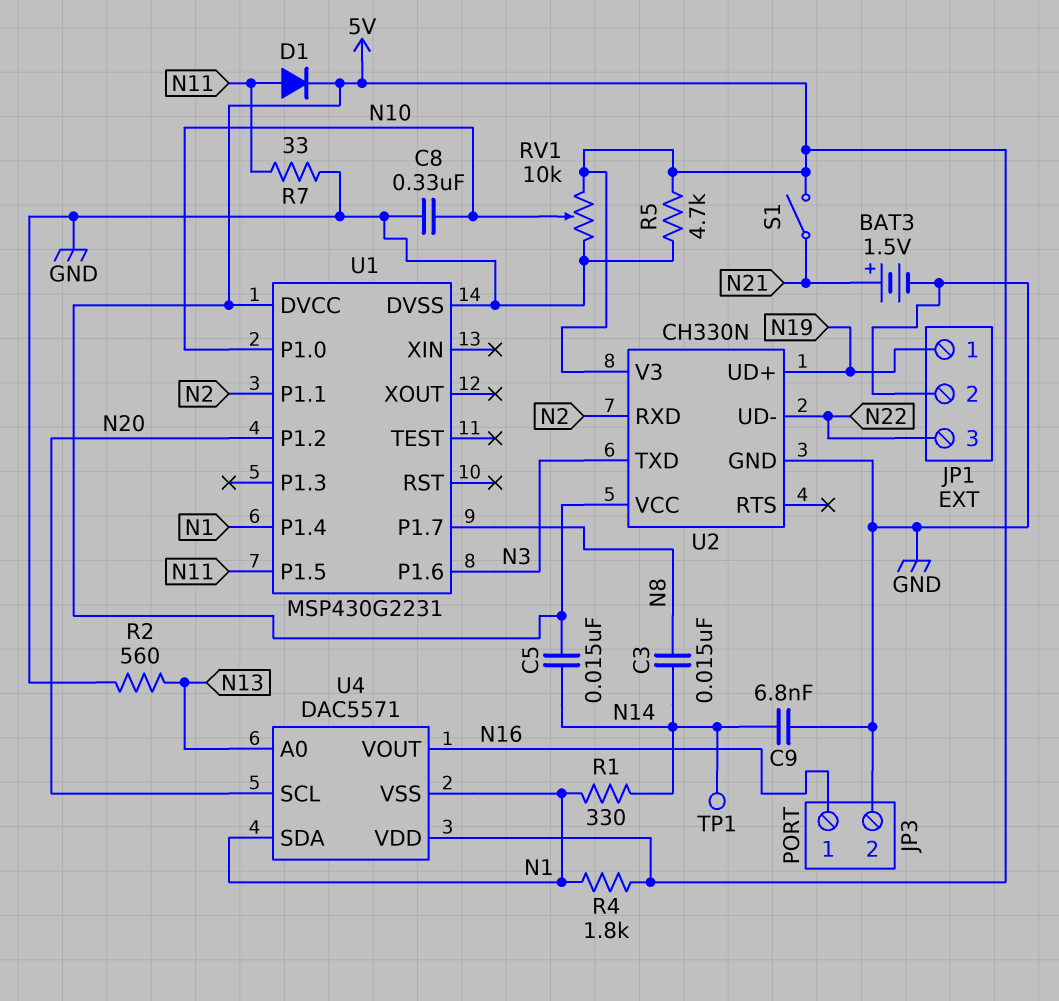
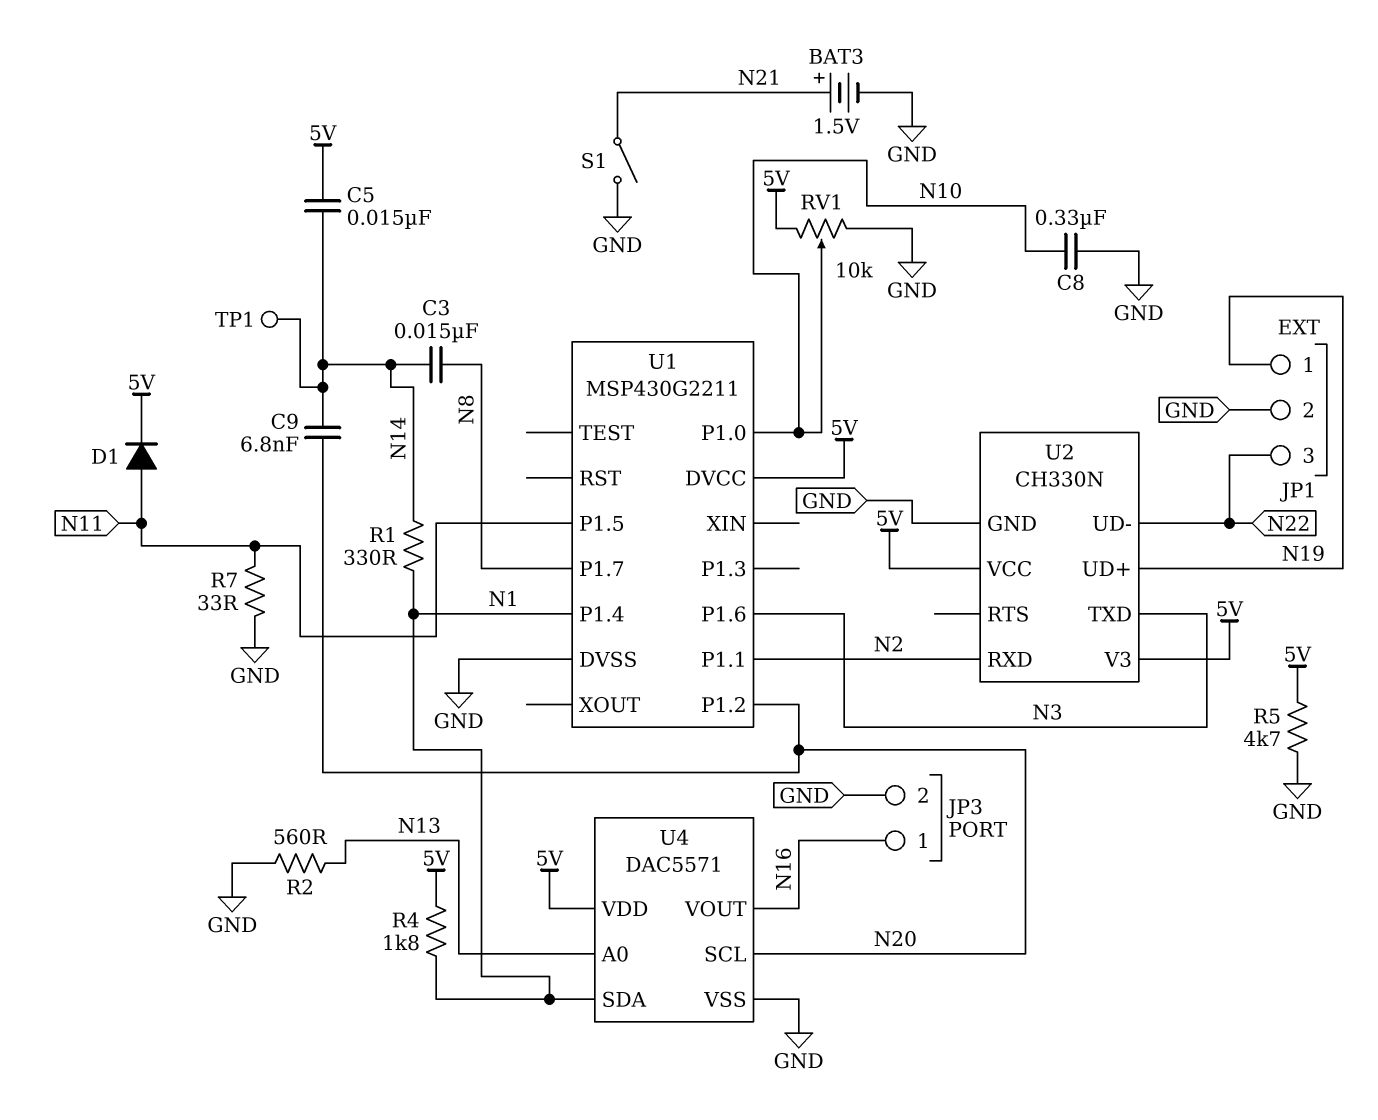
C9: 6.8nF (GND, N14) -> 6.8nF (N14, N20)
S1: switch (5V, N21) -> switch (GND, N21)
U1: MSP430G2231 -> MSP430G2211
U4 pin VSS: N1 -> GND

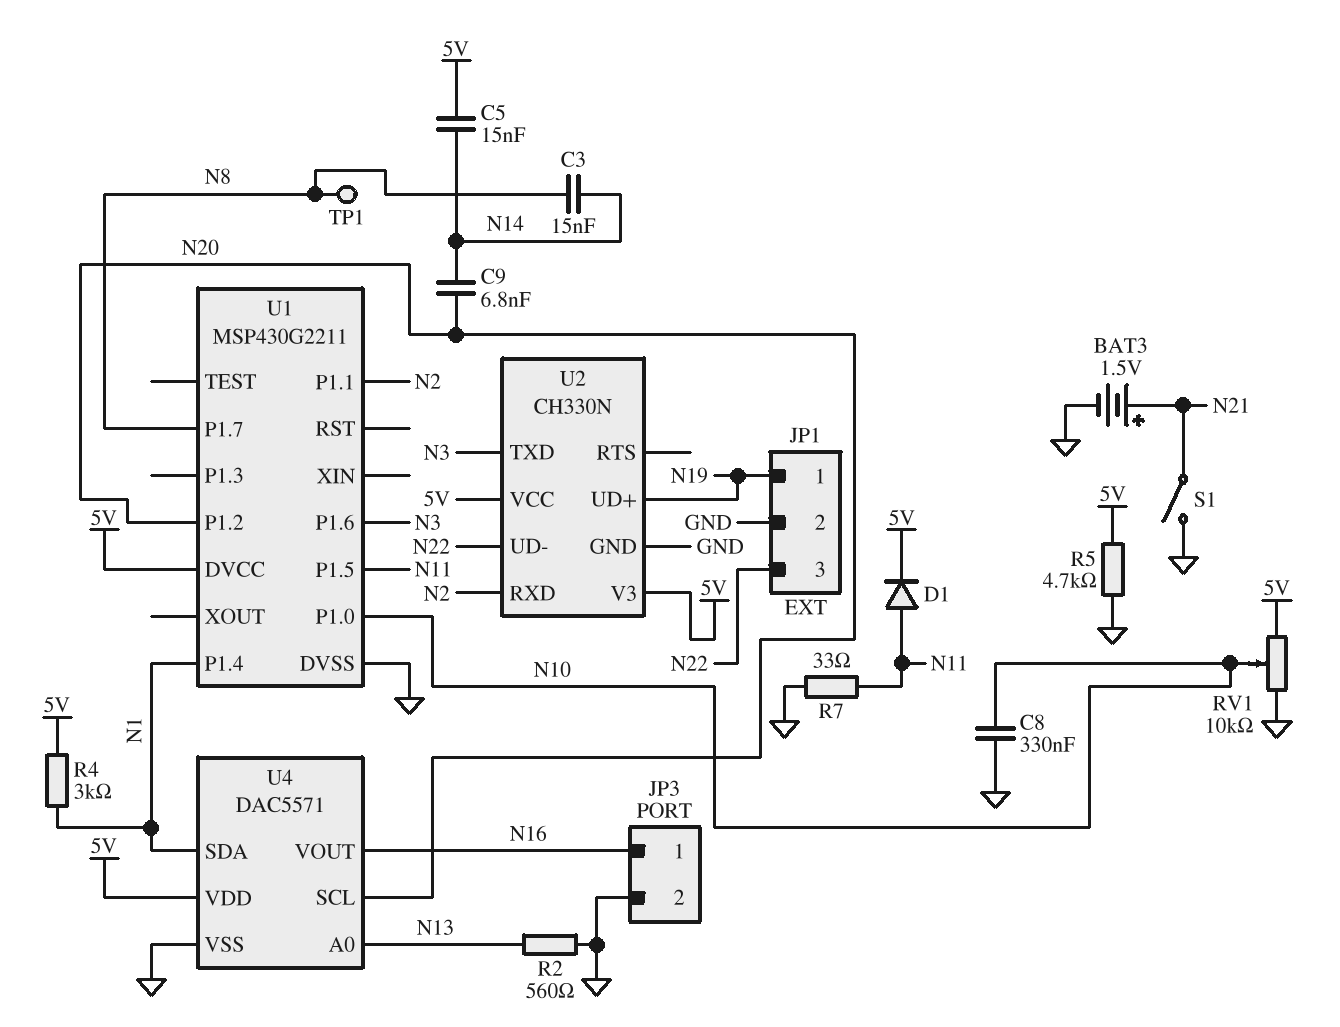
R1: 330 (N1, N14) -> none
R4: 1.8k (5V, N1) -> 3k (5V, N1)
TP1: test point (N14) -> test point (N8)

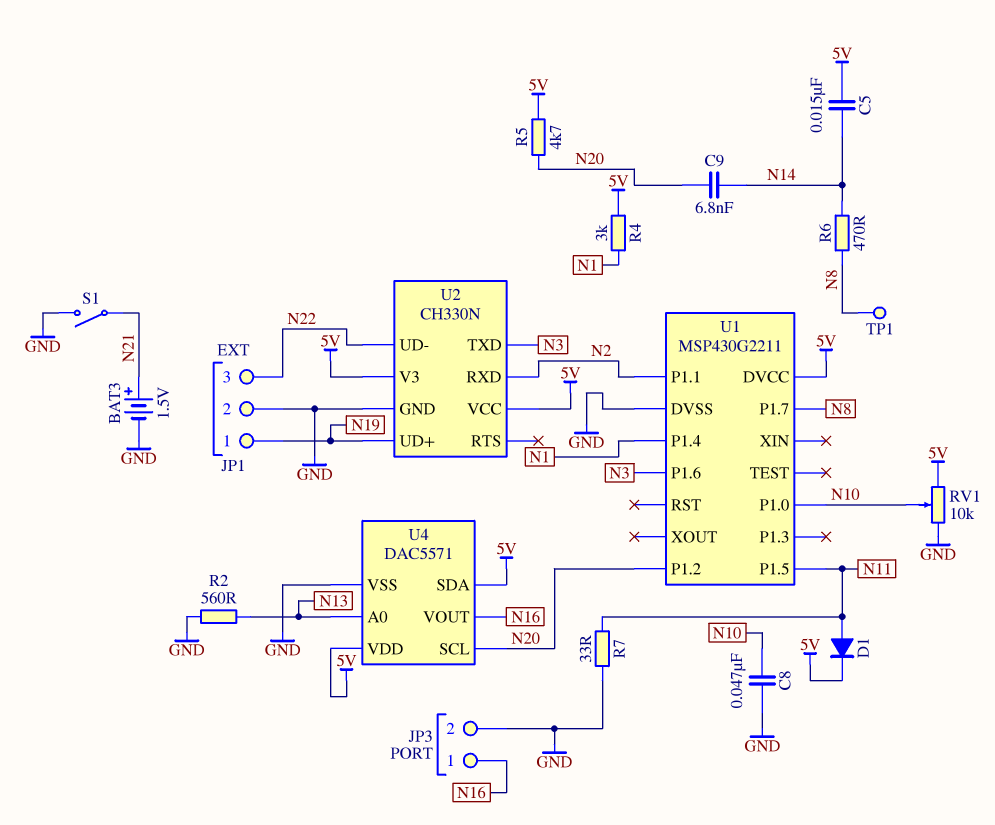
C3: 15nF (N8, N14) -> none
C8: 330nF (GND, N10) -> 47nF (GND, N10)
R5: 4.7k (5V, GND) -> 4.7k (5V, N20)
R6: none -> 470 (N8, N14)
U4 pin SDA: N1 -> 5V

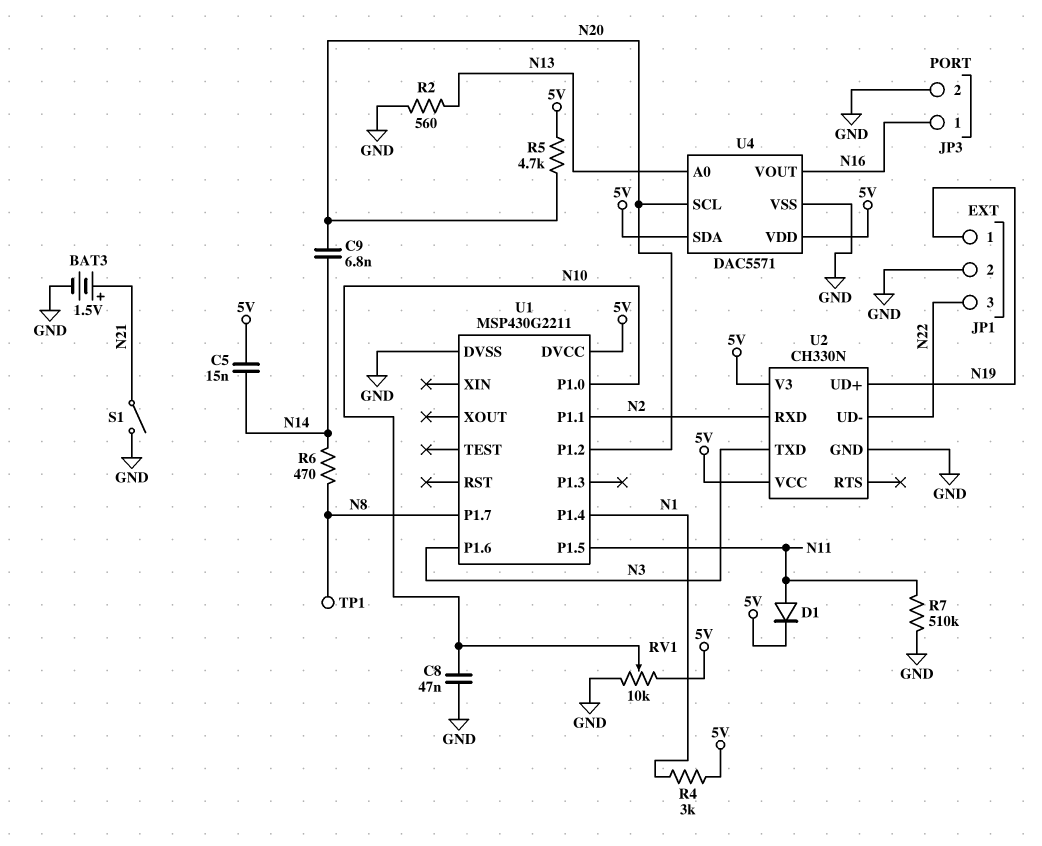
R7: 33 (GND, N11) -> 510k (GND, N11)

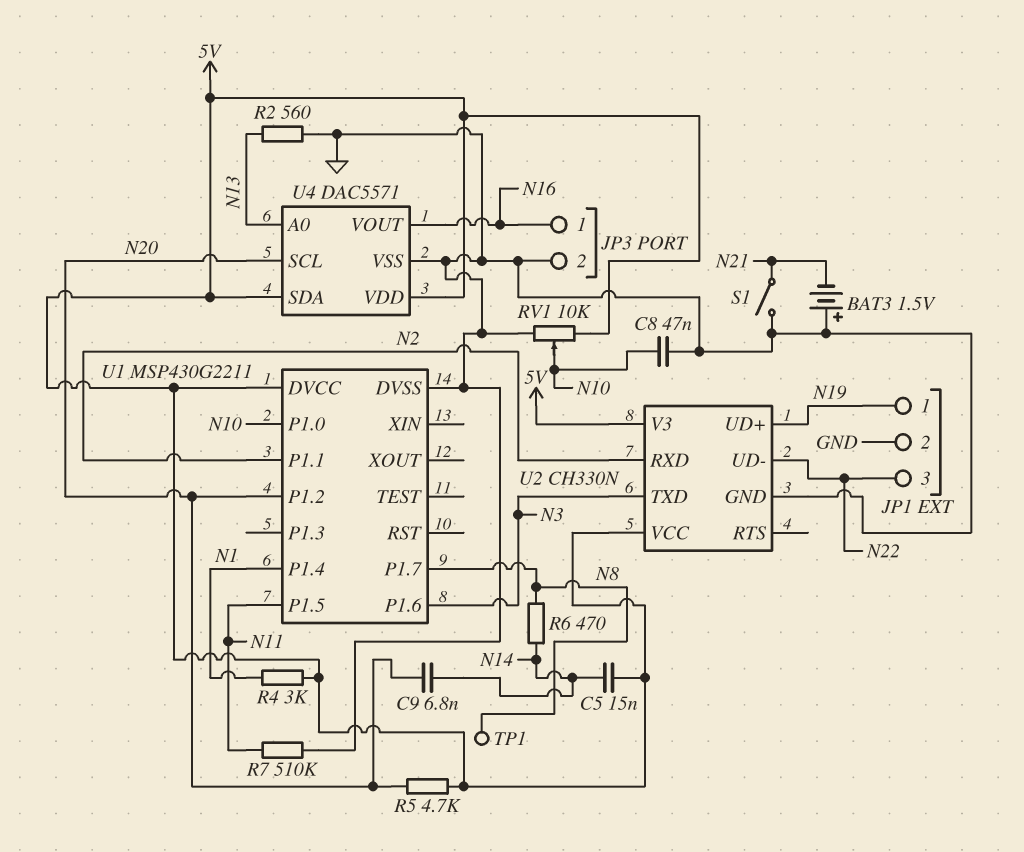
BAT3: 1.5V (plus N21, minus GND) -> 1.5V (plus GND, minus N21)
D1: diode (A N11, K 5V) -> none

